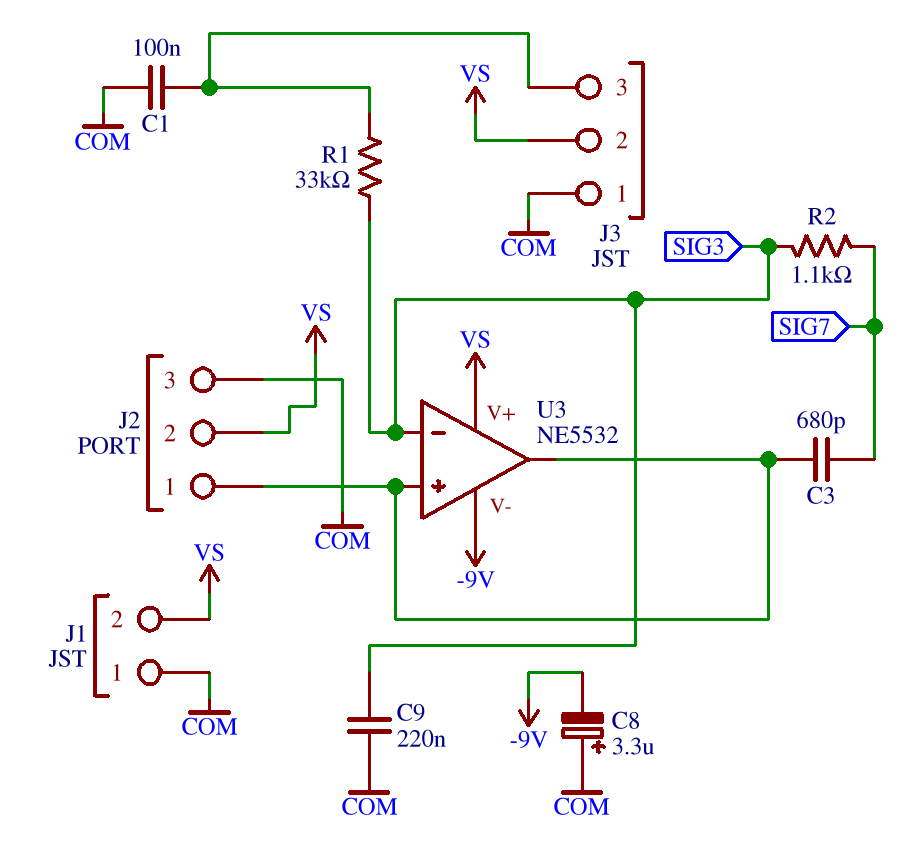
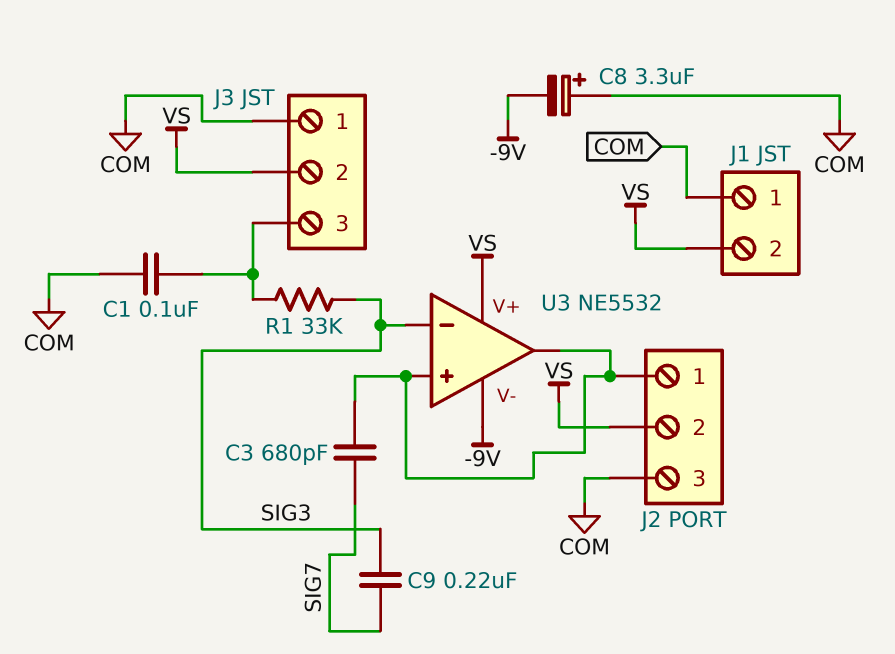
C9: 220nF (COM, SIG3) -> 220nF (SIG3, SIG7)
R2: 1.1k (SIG3, SIG7) -> none

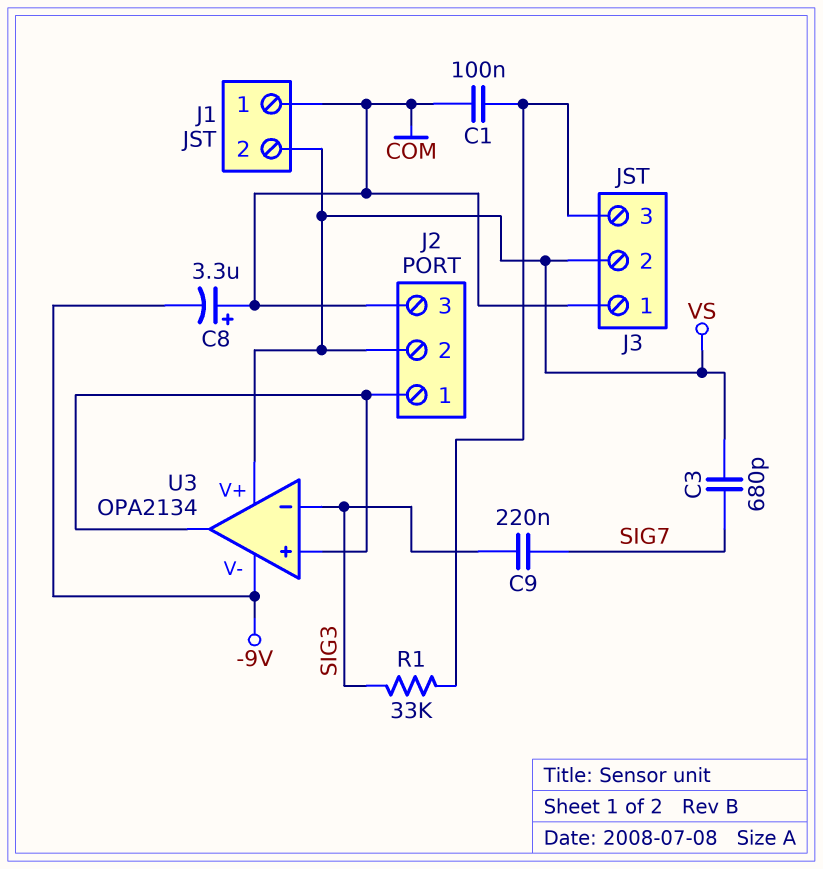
C3: 680pF (J2/1, SIG7) -> 680pF (SIG7, VS)
U3: NE5532 -> OPA2134

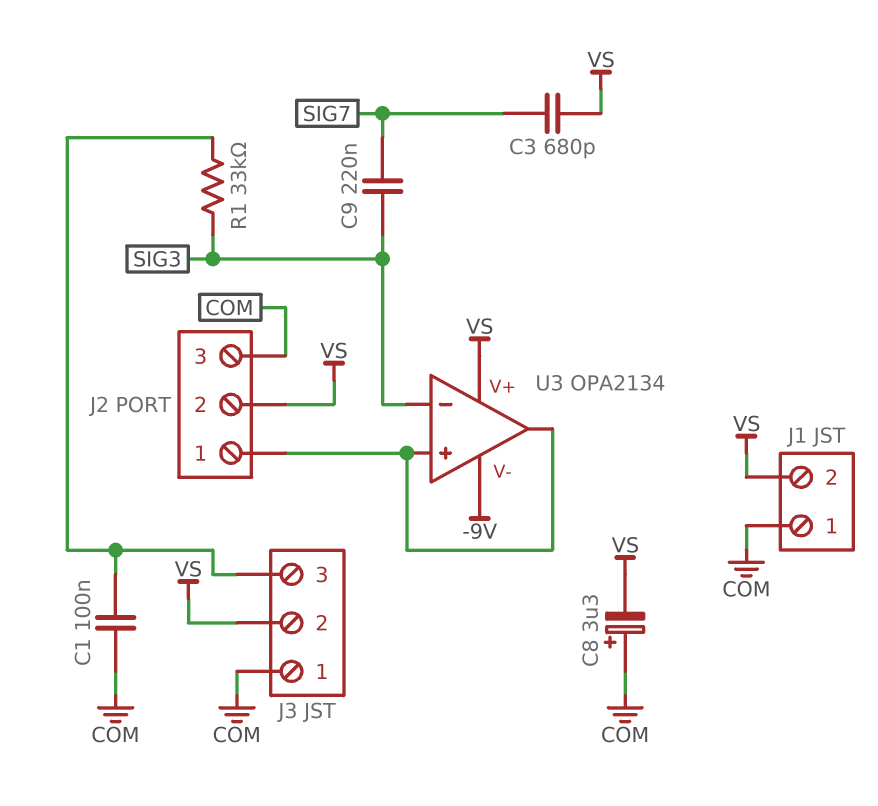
C8: 3.3uF (plus COM, minus -9V) -> 3.3uF (plus COM, minus VS)

